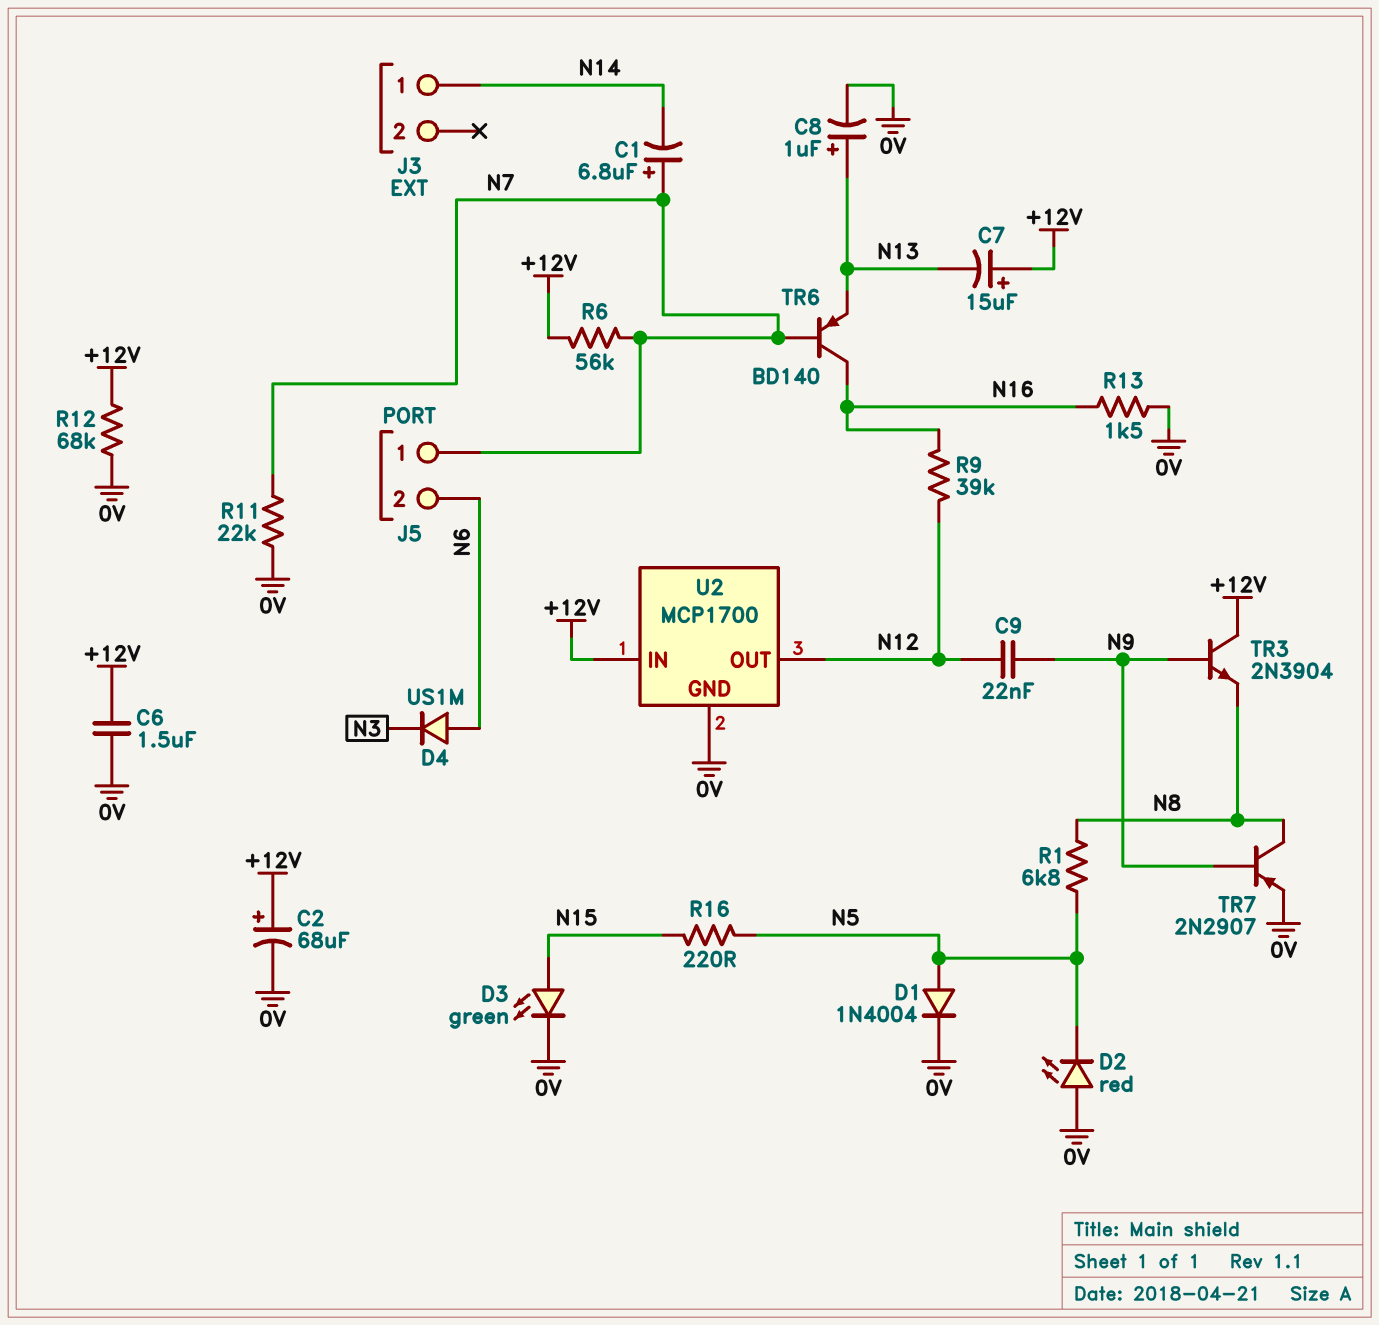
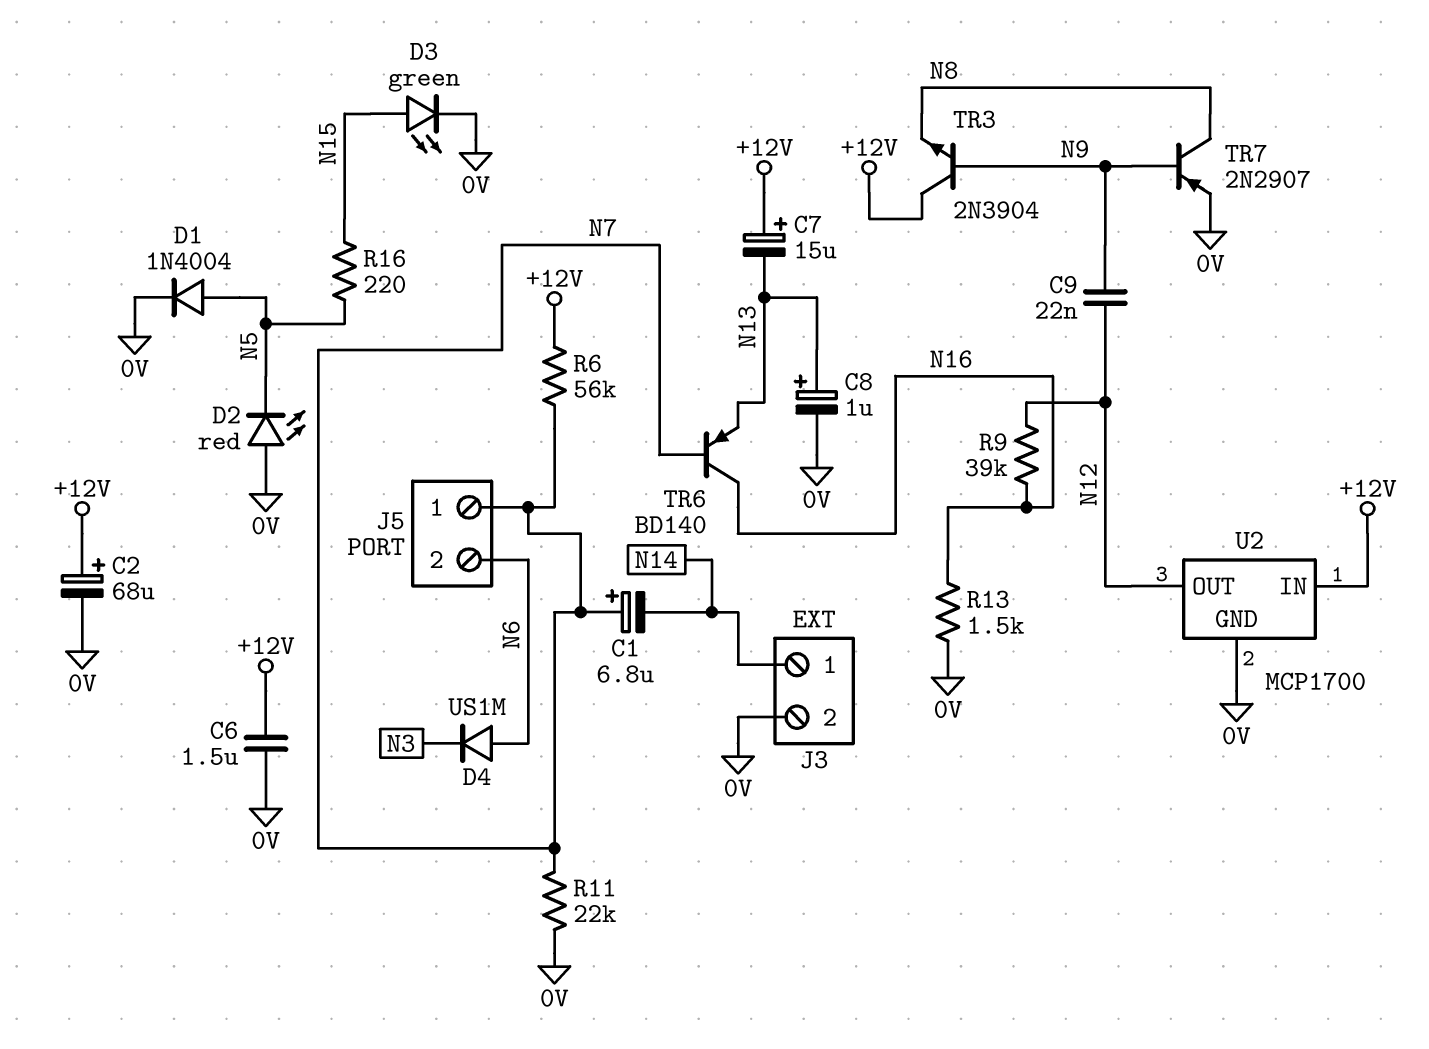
J3 pin 2: none -> 0V
R1: 6.8k (N5, N8) -> none
R12: 68k (+12V, 0V) -> none

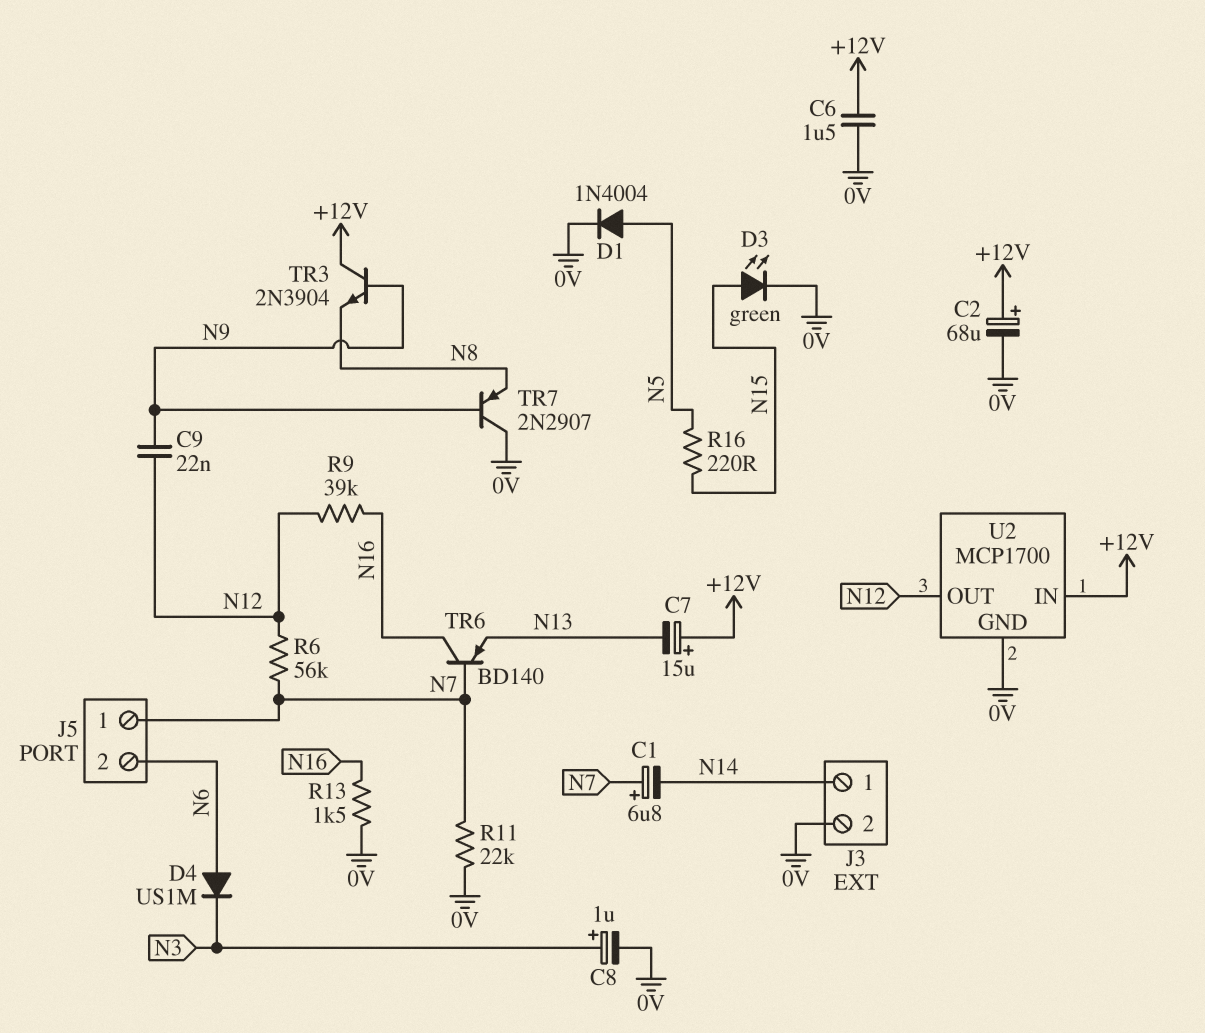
C8: 1uF (plus N13, minus 0V) -> 1uF (plus N3, minus 0V)
D2: LED red (A 0V, K N5) -> none
R6: 56k (+12V, N7) -> 56k (N7, N12)
TR7: PNP 2N2907 (B N9, C N8, E 0V) -> PNP 2N2907 (B N9, C 0V, E N8)

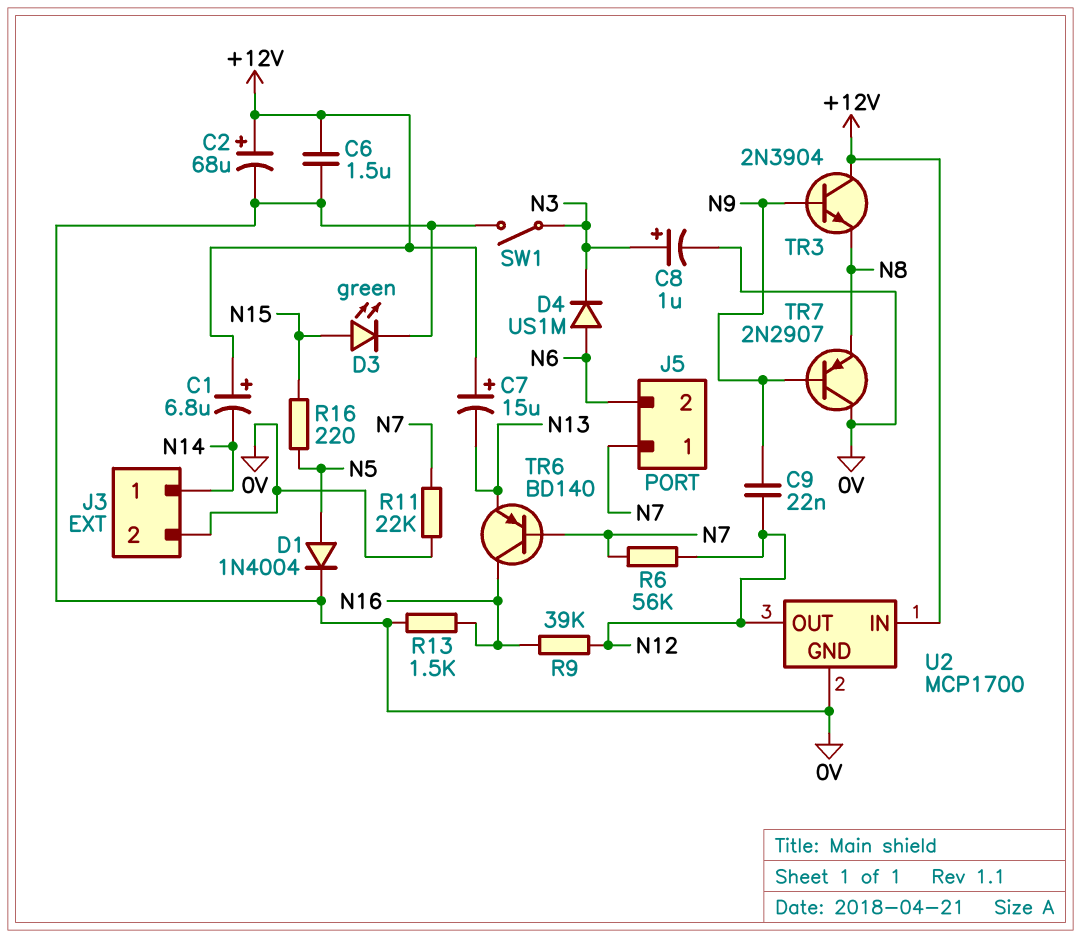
C1: 6.8uF (plus N7, minus N14) -> 6.8uF (plus +12V, minus N14)
SW1: none -> switch (0V, N3)

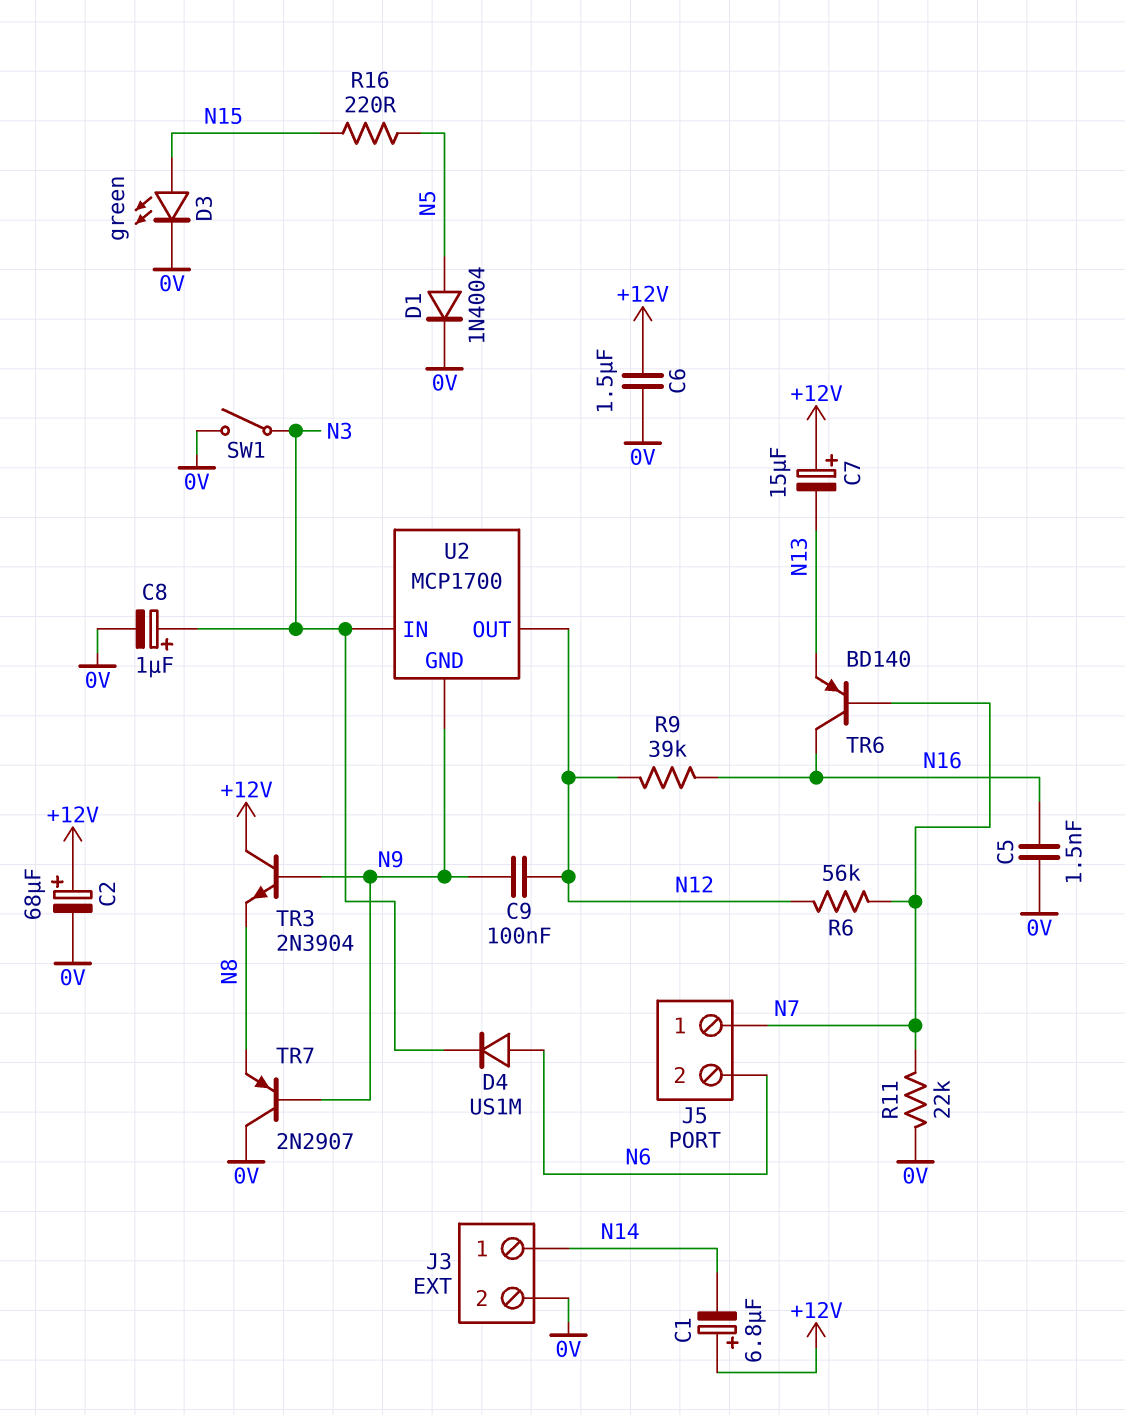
C5: none -> 1.5nF (0V, N16)
C9: 22nF (N9, N12) -> 100nF (N9, N12)
R13: 1.5k (0V, N16) -> none
U2 pin GND: 0V -> N9
U2 pin IN: +12V -> N3

